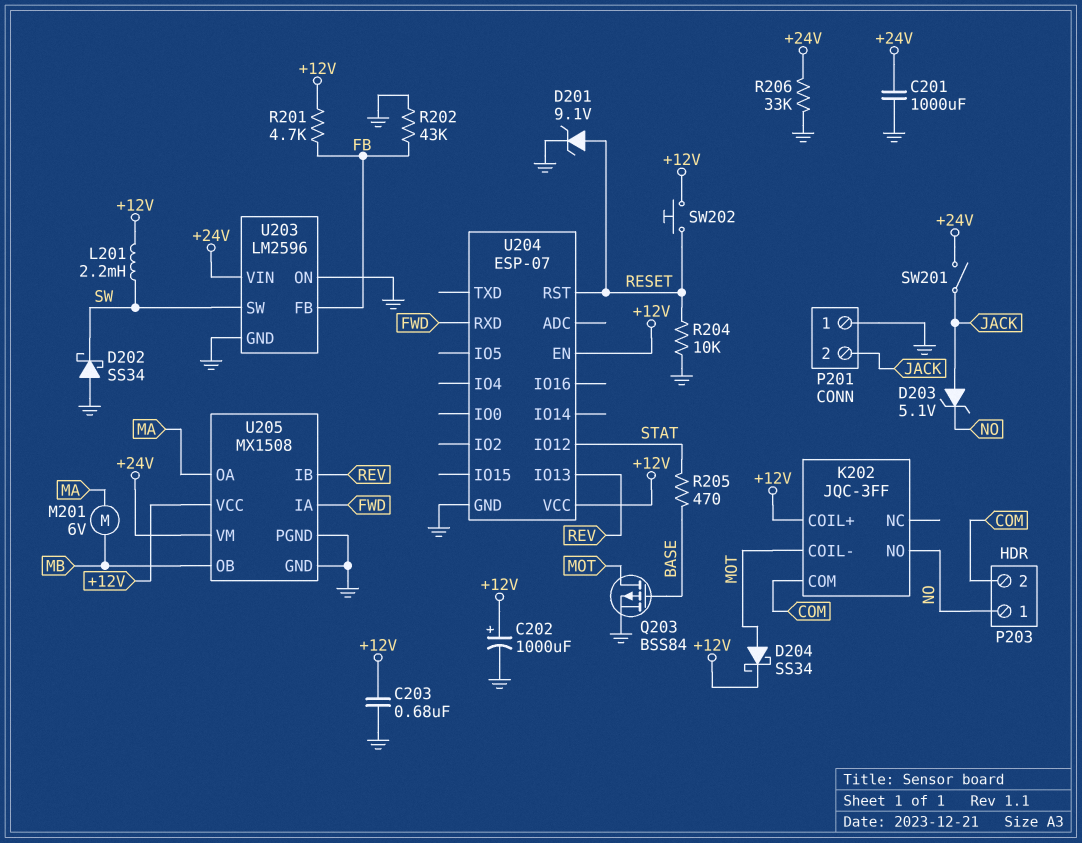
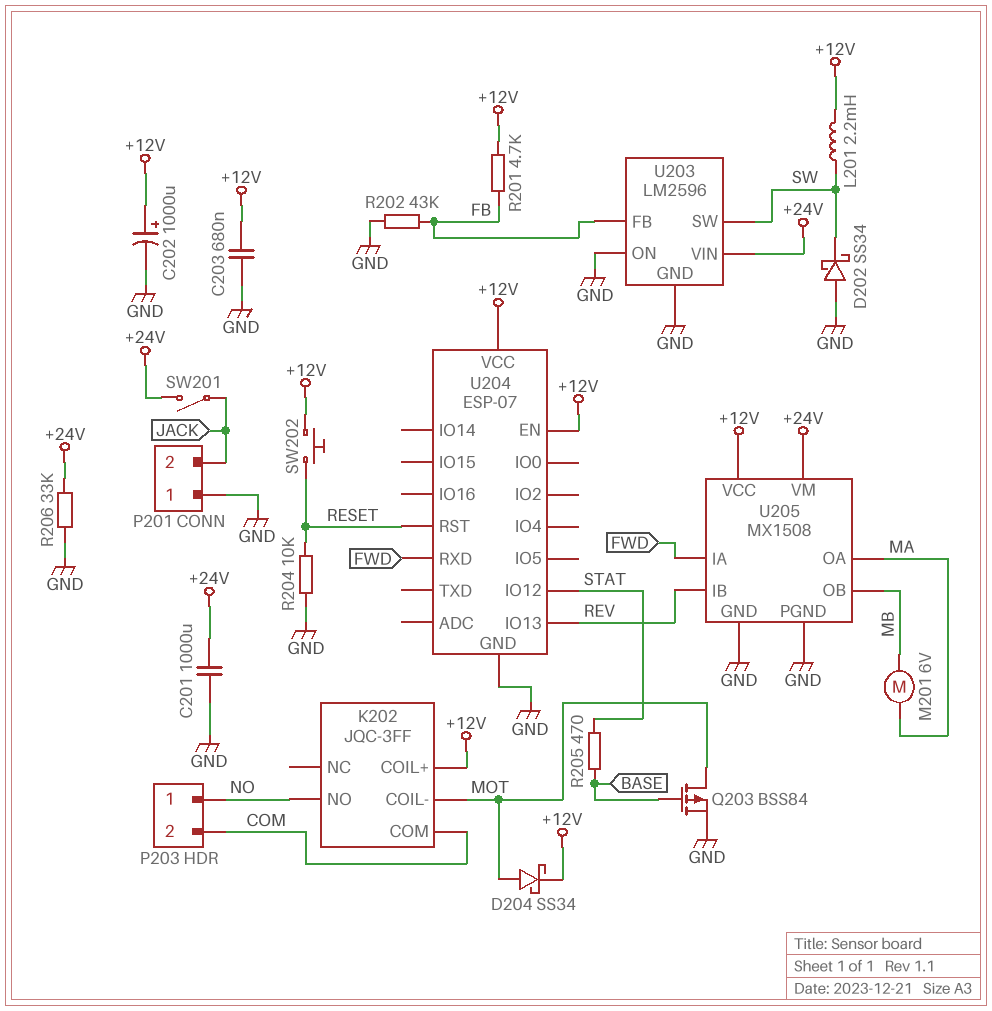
D201: zener 9.1V (A RESET, K GND) -> none
D203: zener 5.1V (A JACK, K NO) -> none

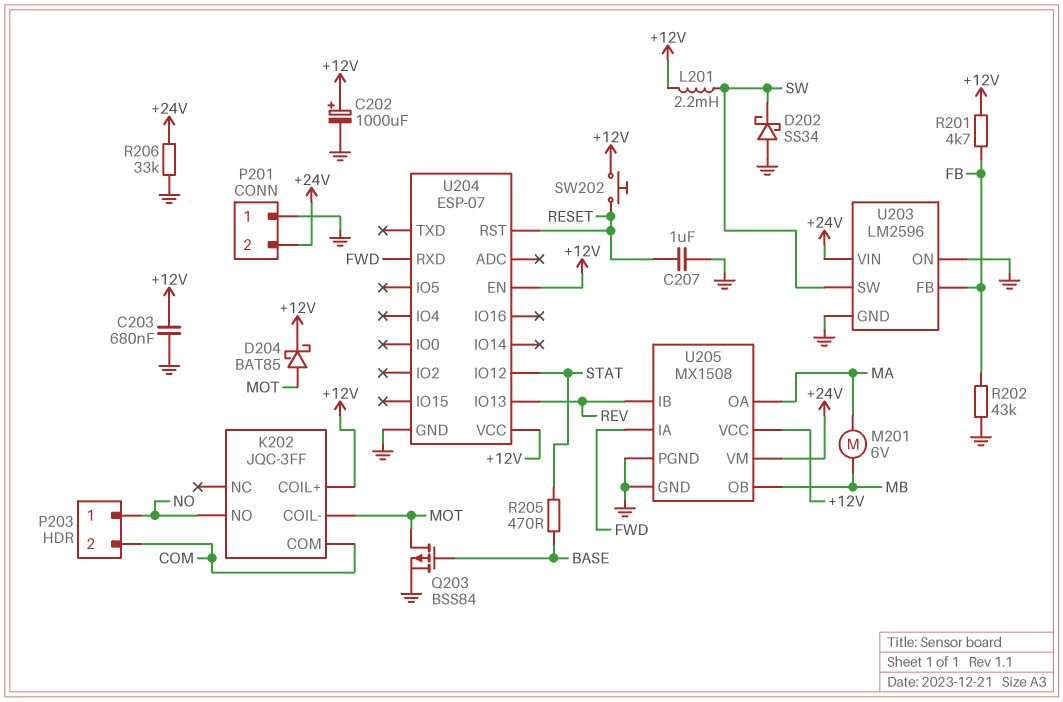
C201: 1000uF (+24V, GND) -> none
C207: none -> 1uF (GND, RESET)
D204: schottky SS34 (A MOT, K +12V) -> schottky BAT85 (A MOT, K +12V)
P201 pin 2: JACK -> +24V
R204: 10k (GND, RESET) -> none
SW201: switch (+24V, JACK) -> none

